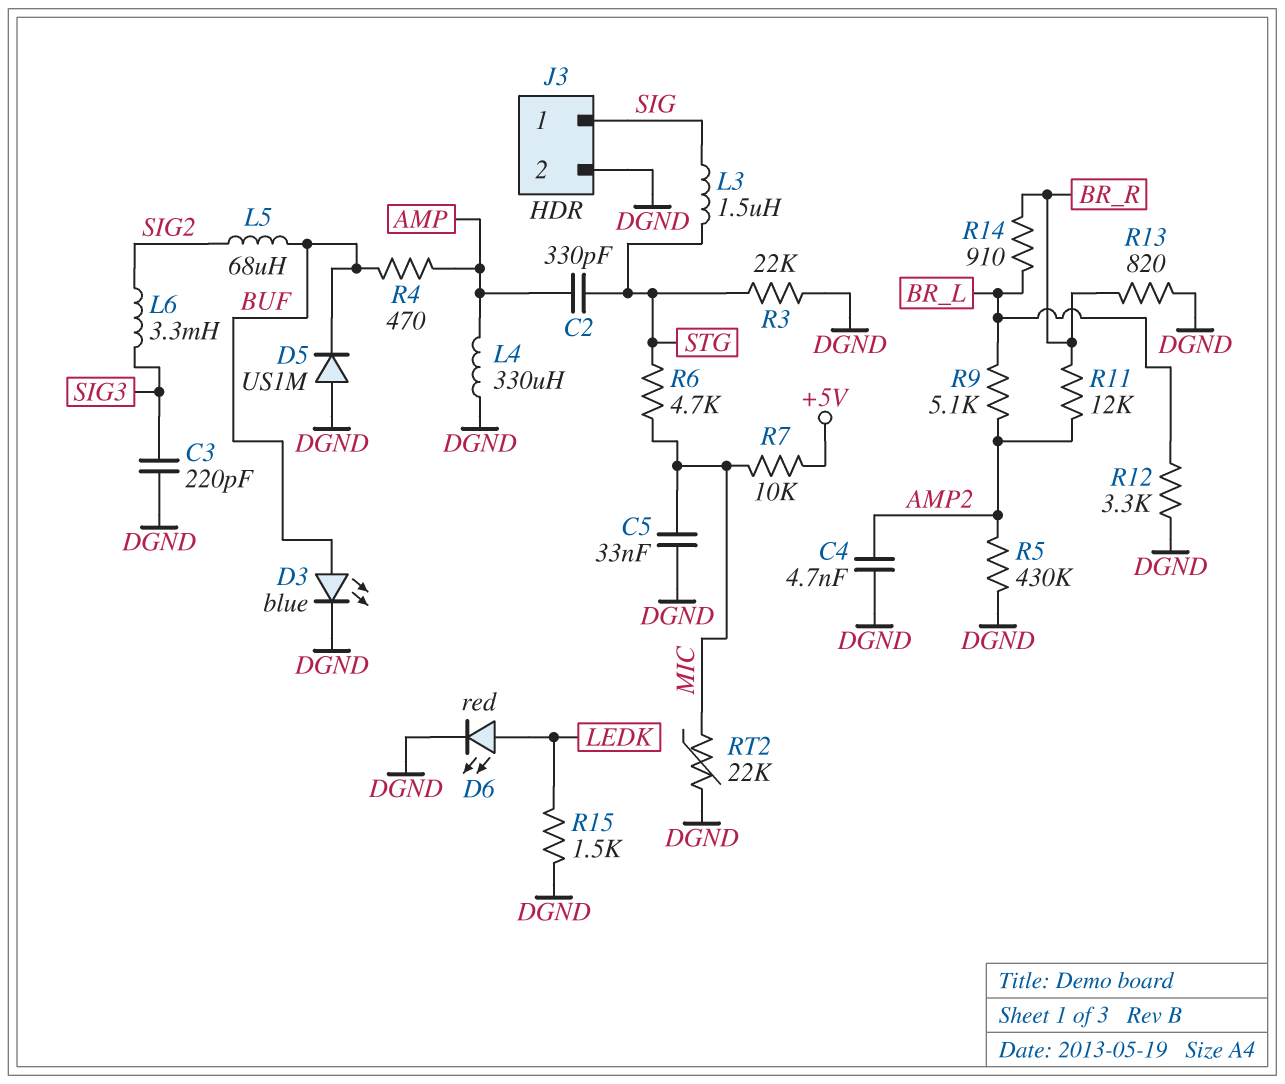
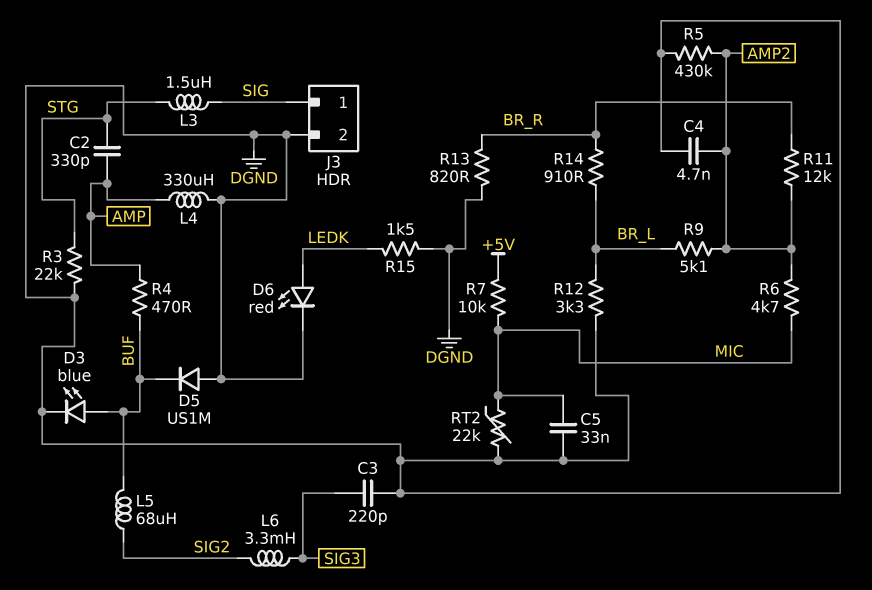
R6: 4.7k (MIC, STG) -> 4.7k (AMP2, MIC)

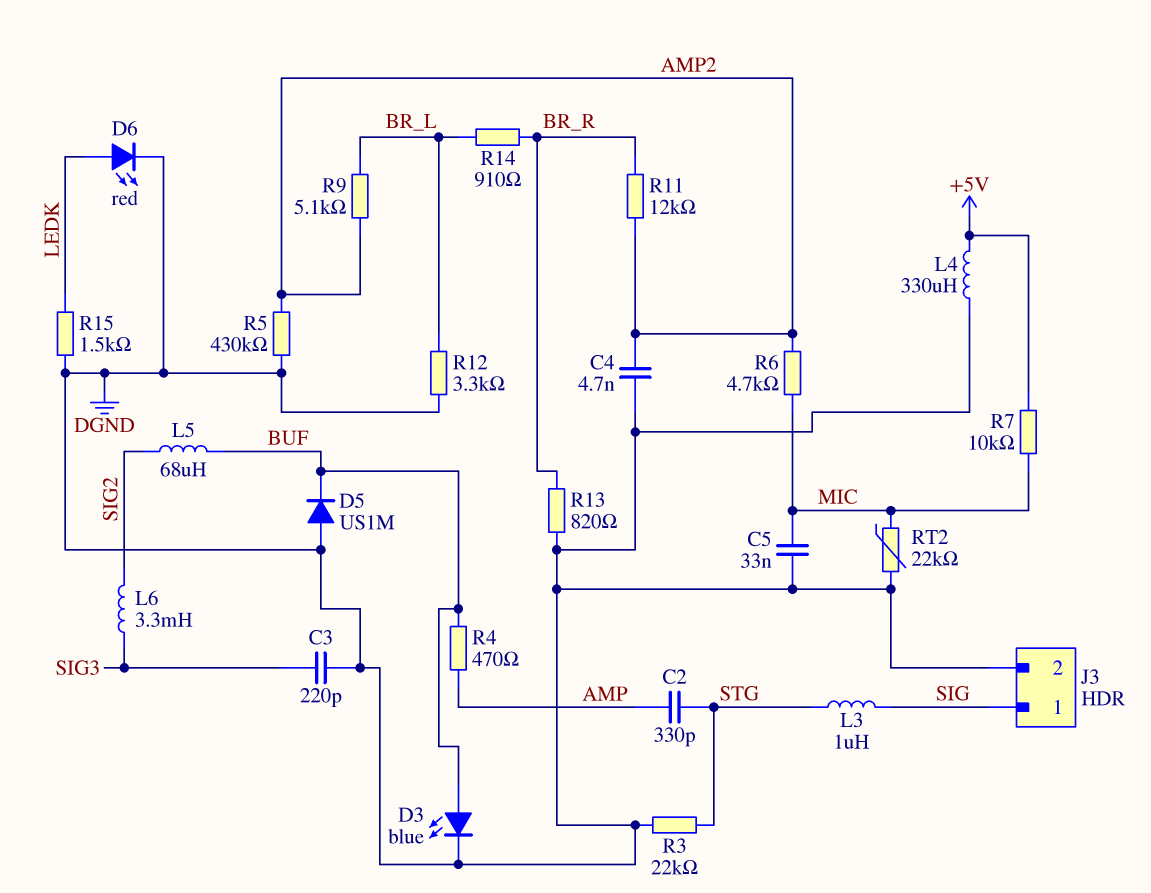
L3: 1.5uH (SIG, STG) -> 1uH (SIG, STG)
L4: 330uH (AMP, DGND) -> 330uH (+5V, DGND)

